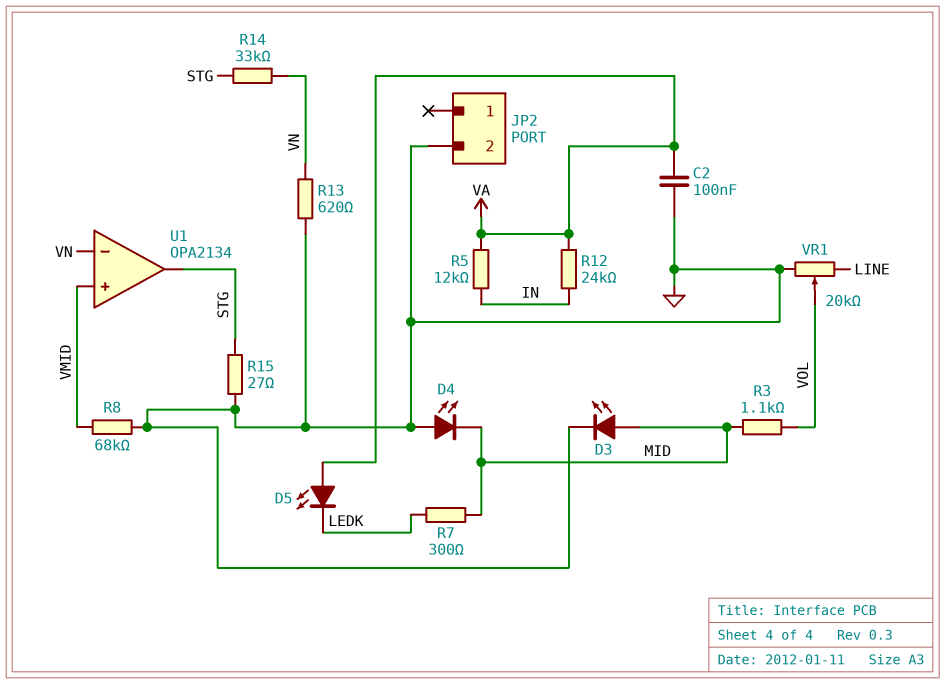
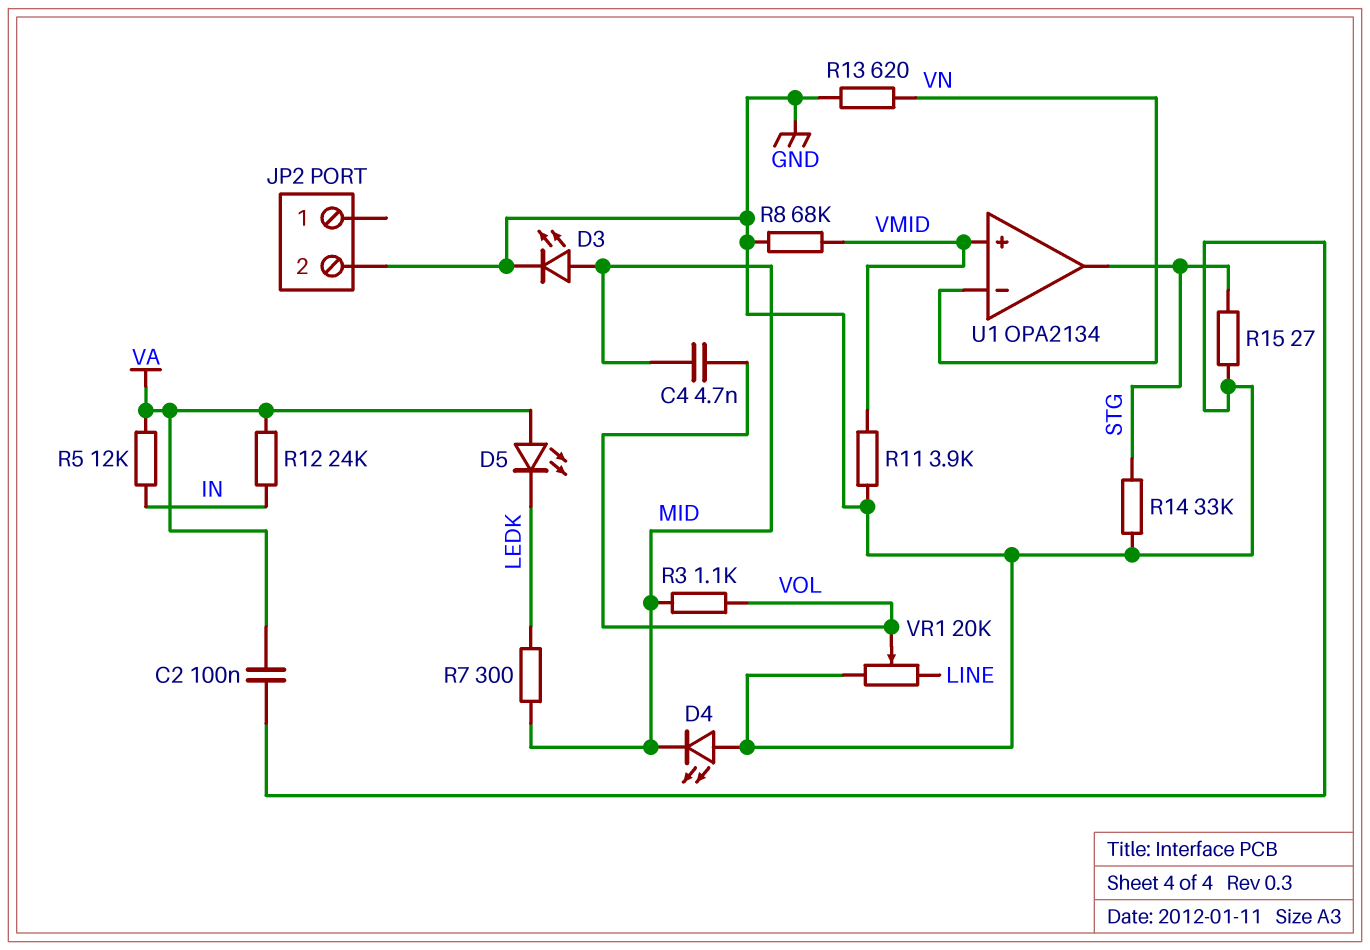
C4: none -> 4.7nF (MID, VOL)
R11: none -> 3.9k (GND, VMID)
R14: 33k (STG, VN) -> 33k (GND, STG)

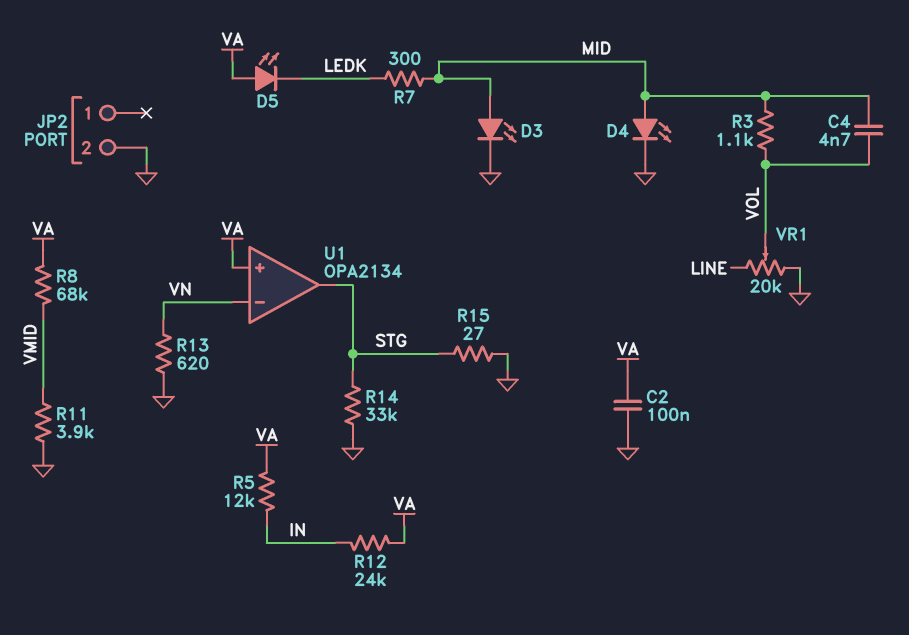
D4: LED (A GND, K MID) -> LED (A MID, K GND)
R8: 68k (GND, VMID) -> 68k (VA, VMID)
U1 pin in+: VMID -> VA

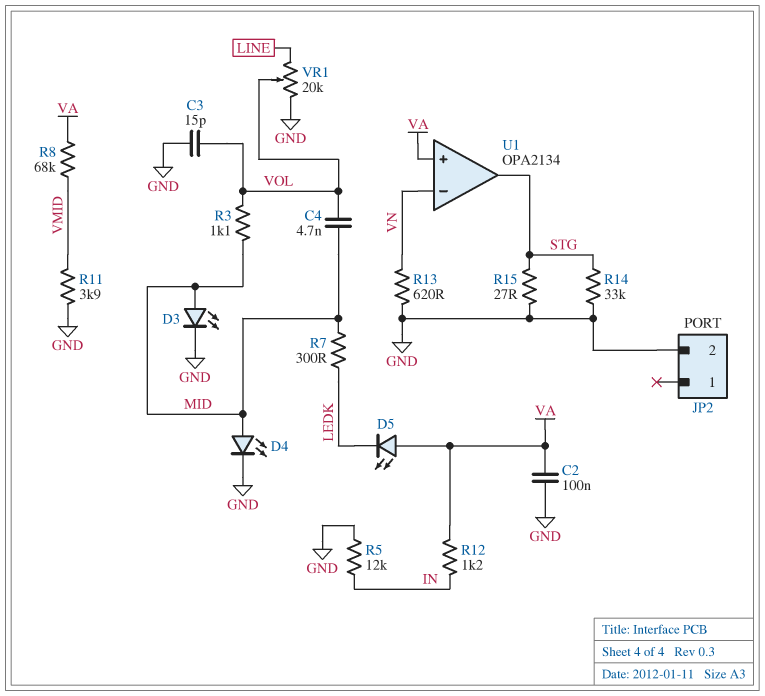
C3: none -> 15pF (GND, VOL)
R5: 12k (IN, VA) -> 12k (GND, IN)
R12: 24k (IN, VA) -> 1.2k (IN, VA)

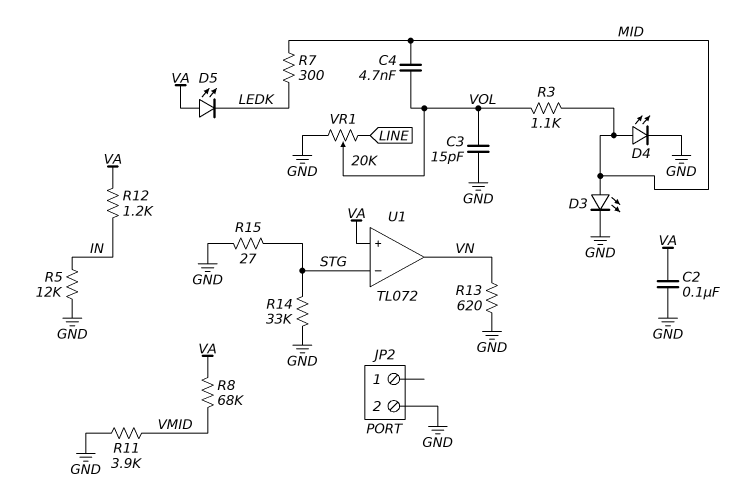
U1: OPA2134 -> TL072
U1 pin in-: VN -> STG
U1 pin out: STG -> VN

